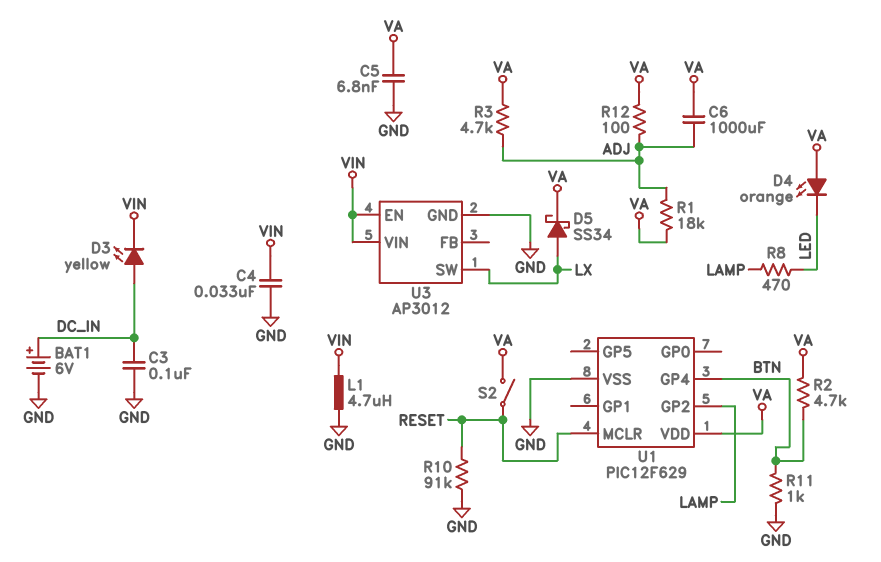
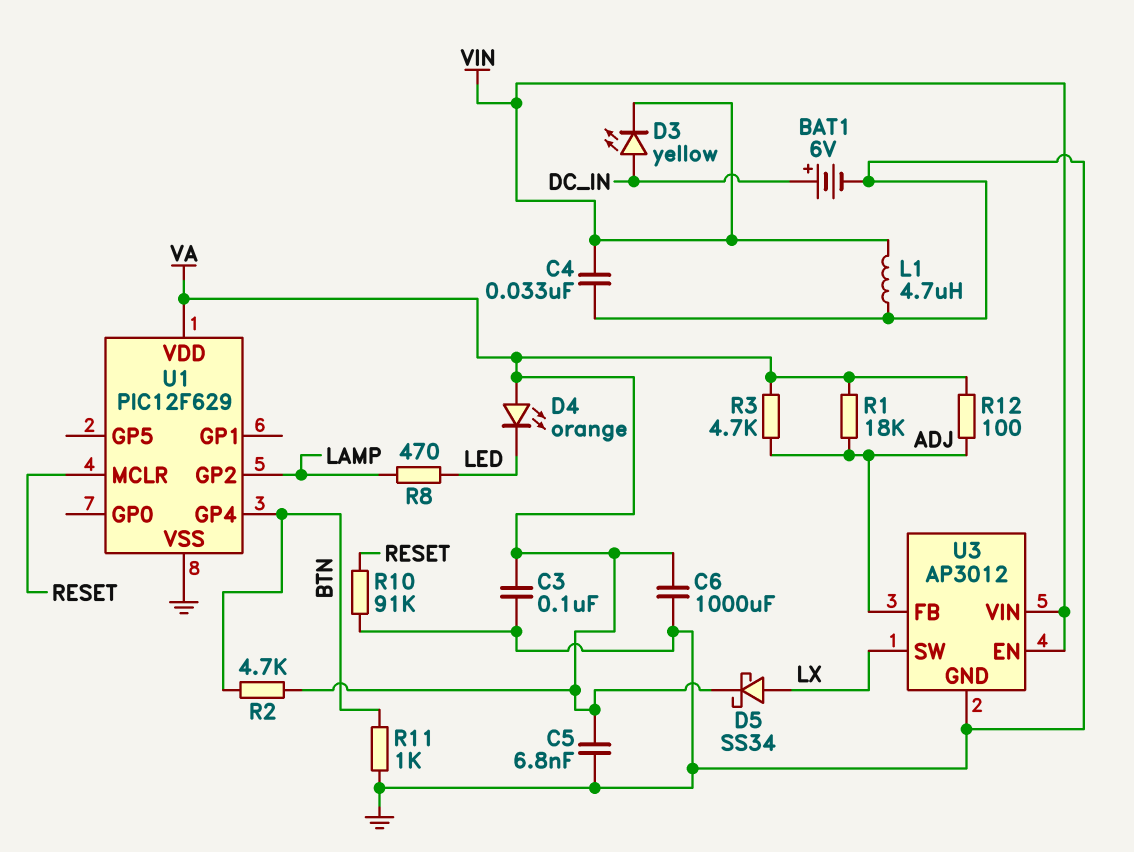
C3: 100nF (DC_IN, GND) -> 100nF (GND, VA)
C6: 1000uF (ADJ, VA) -> 1000uF (GND, VA)
S2: switch (RESET, VA) -> none
U3 pin FB: none -> ADJ

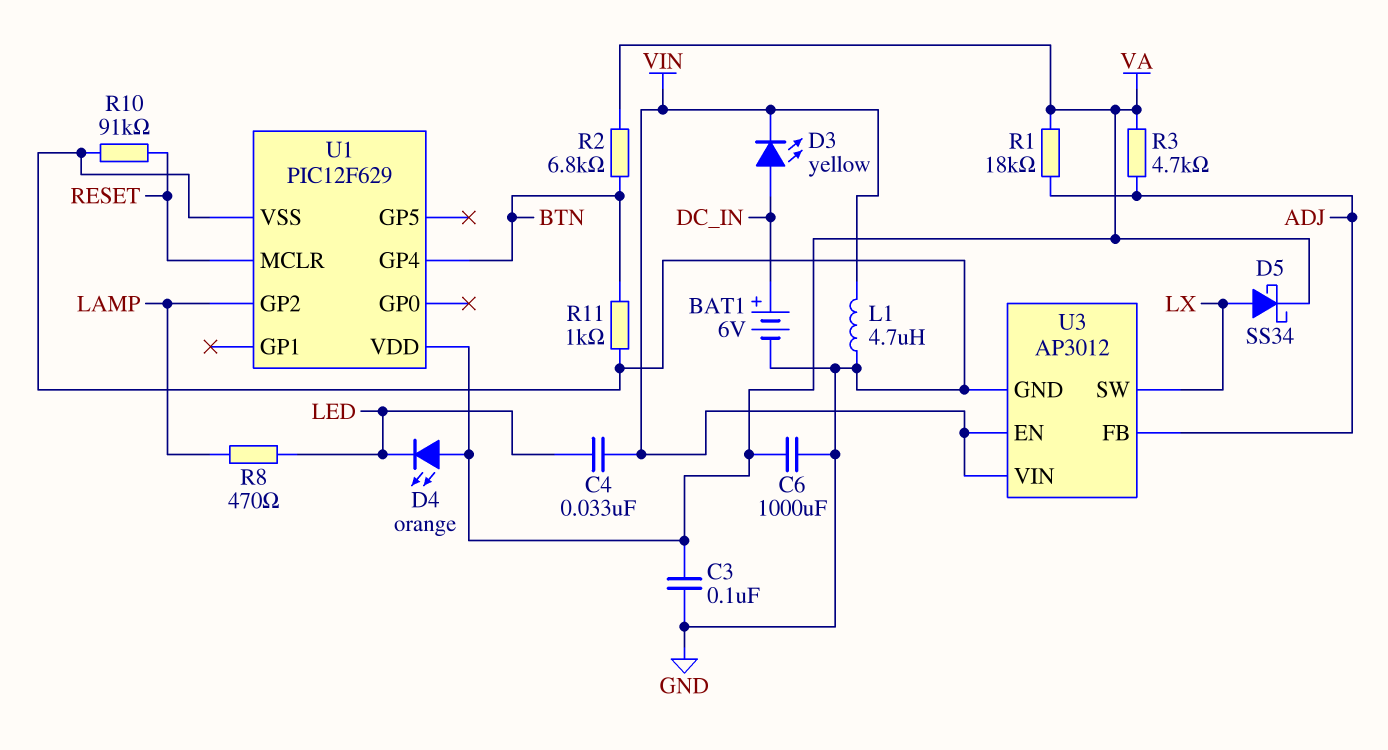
C4: 33nF (GND, VIN) -> 33nF (LED, VIN)
C5: 6.8nF (GND, VA) -> none
R2: 4.7k (BTN, VA) -> 6.8k (BTN, VA)
R12: 100 (ADJ, VA) -> none

